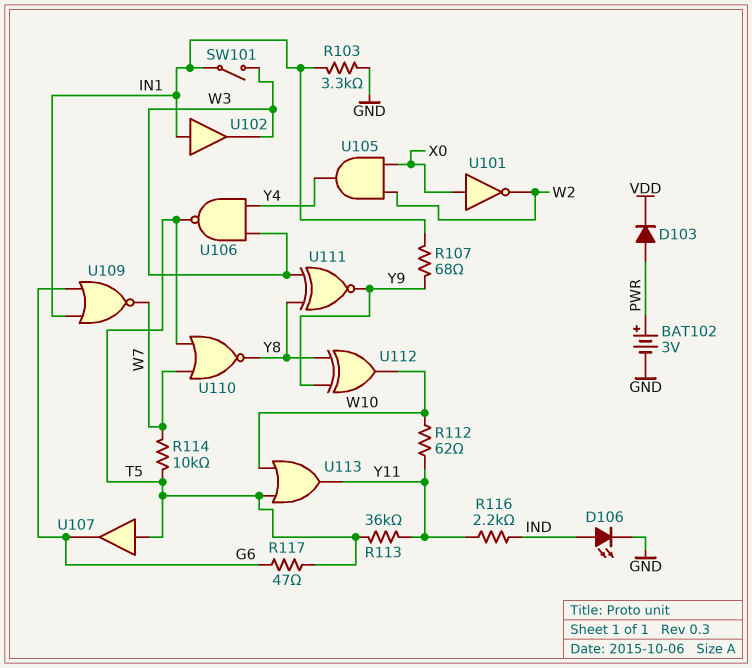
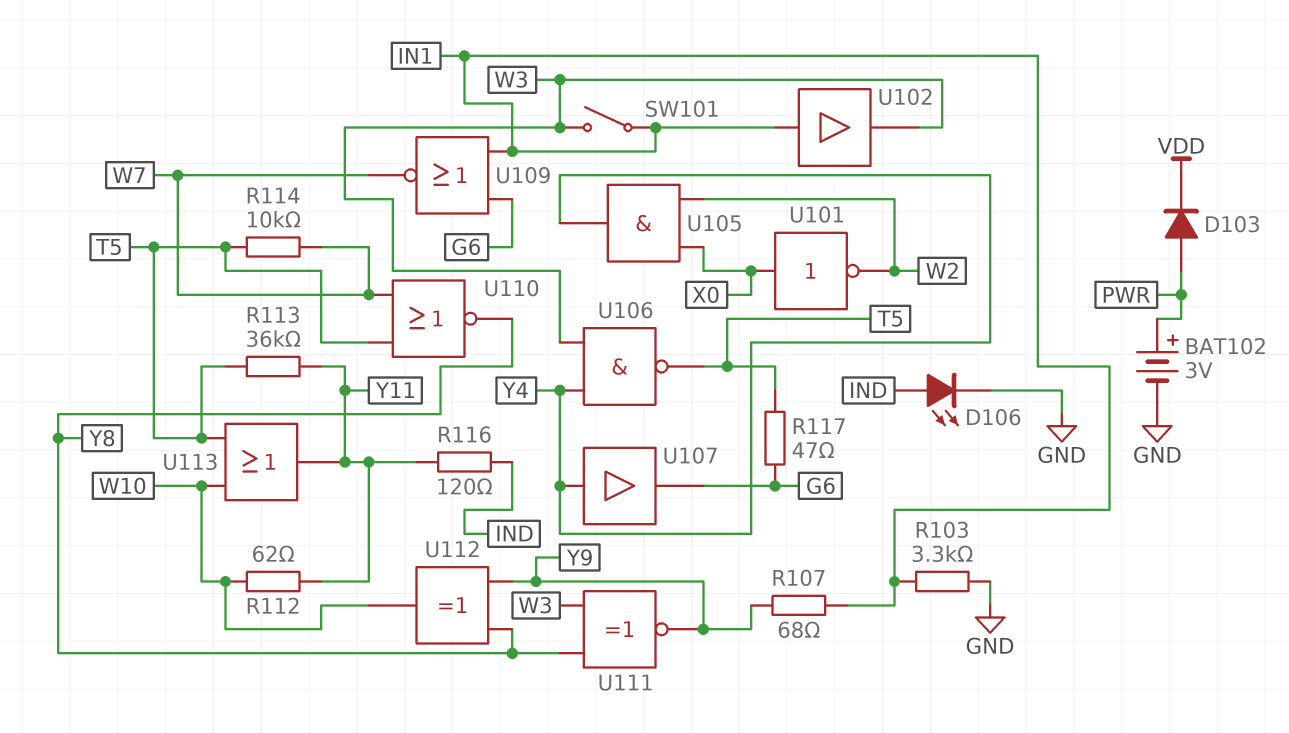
R116: 2.2k (IND, Y11) -> 120 (IND, Y11)
U107: buffer (in T5, out G6) -> buffer (in Y4, out G6)

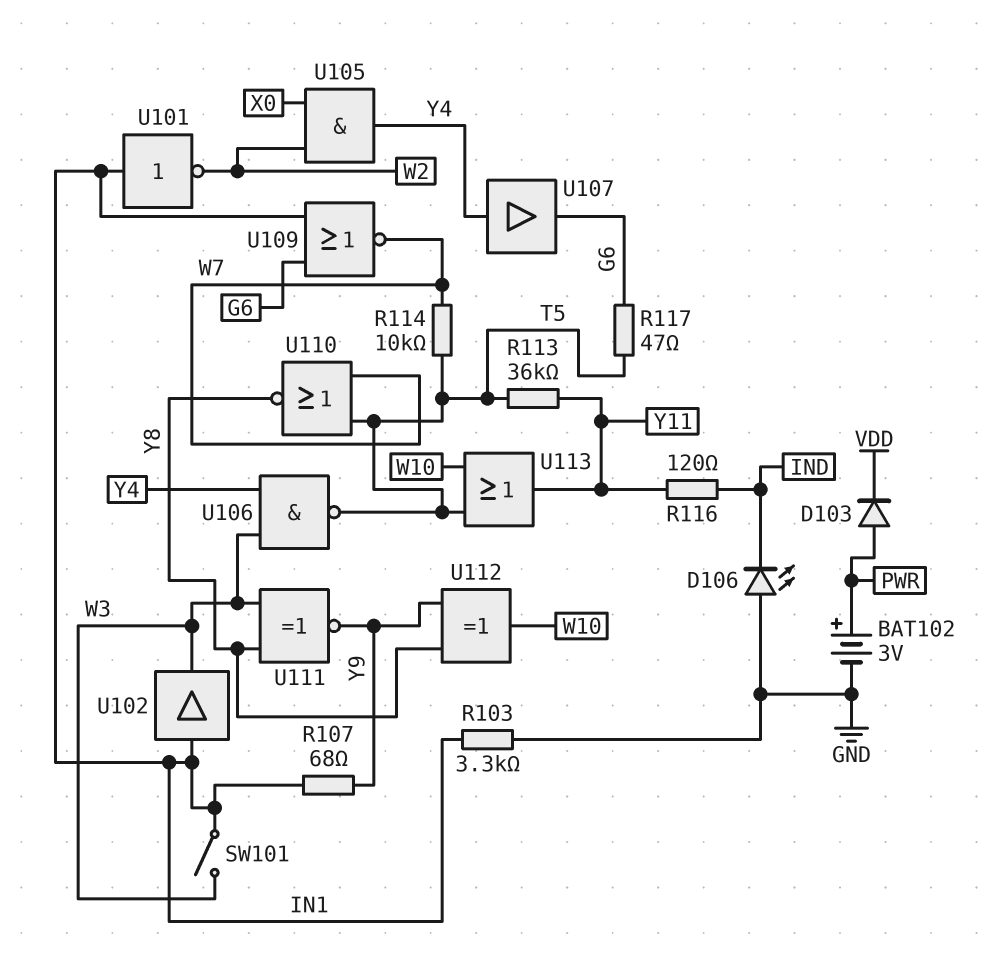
D106: LED (A IND, K GND) -> LED (A GND, K IND)
R112: 62 (W10, Y11) -> none
U101: NOT (in X0, out W2) -> NOT (in IN1, out W2)

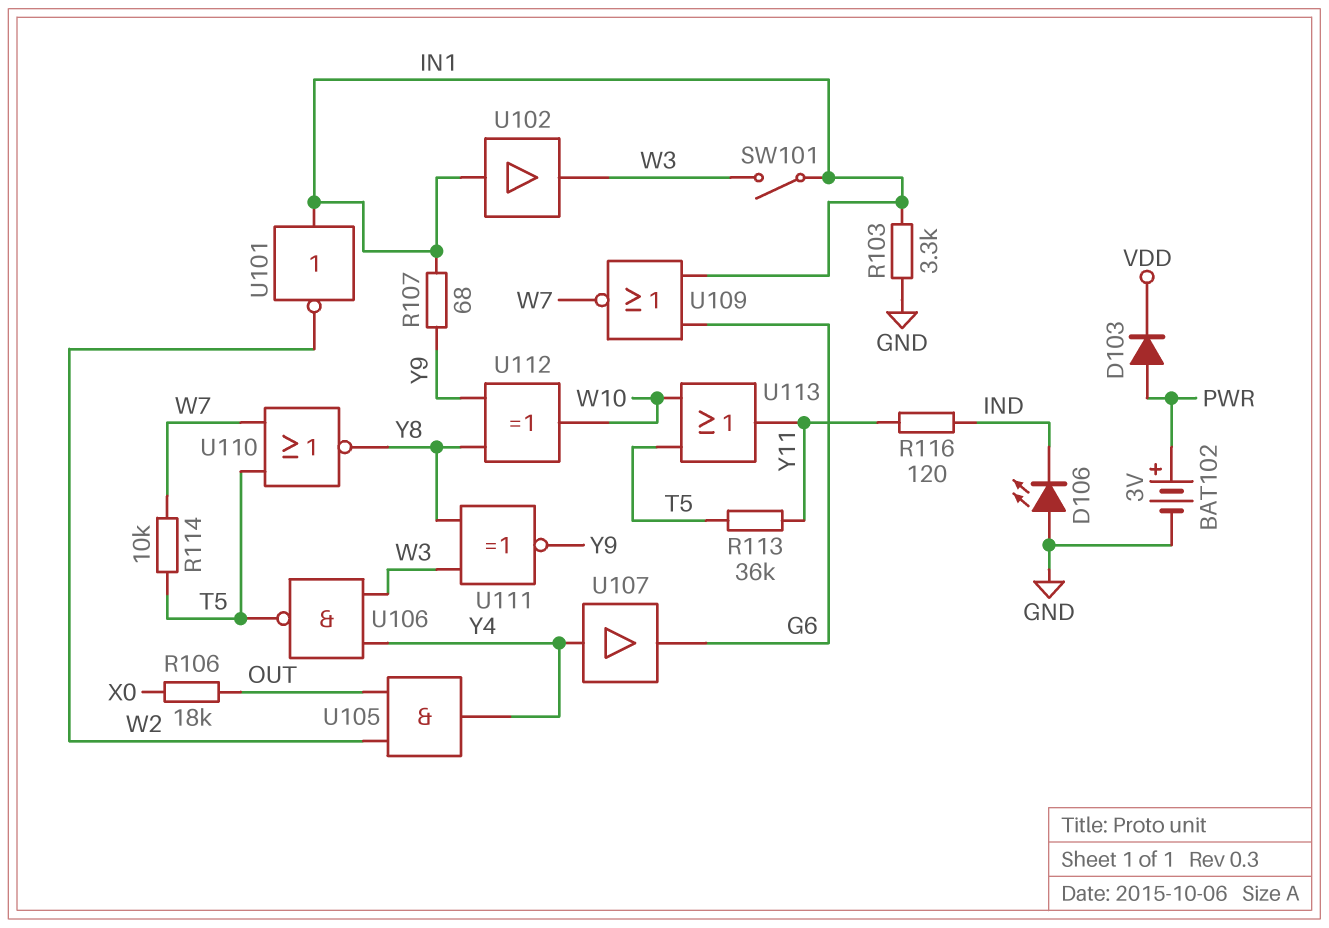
R106: none -> 18k (OUT, X0)
R117: 47 (G6, T5) -> none
U105: AND (in W2, in X0, out Y4) -> AND (in OUT, in W2, out Y4)

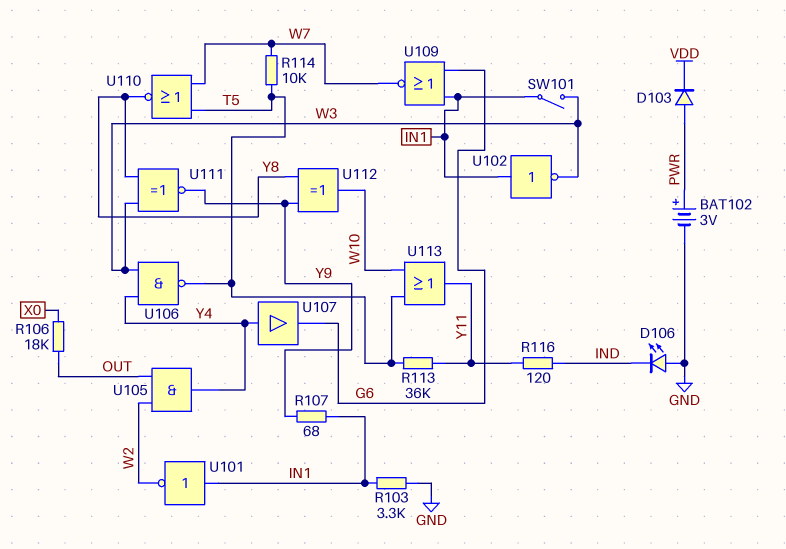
U102: buffer (in IN1, out W3) -> NOT (in IN1, out W3)

